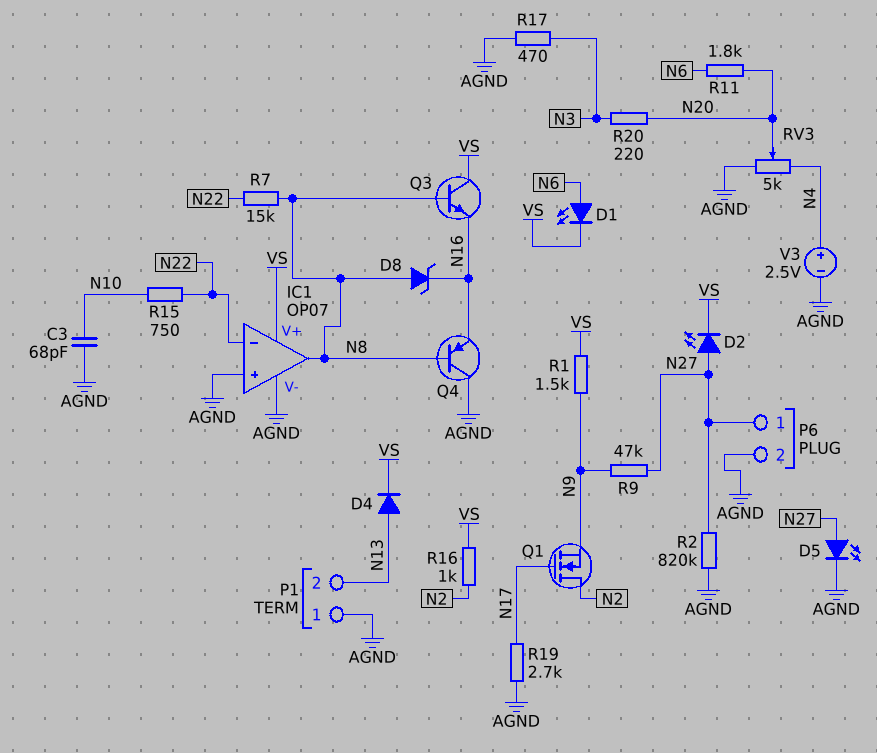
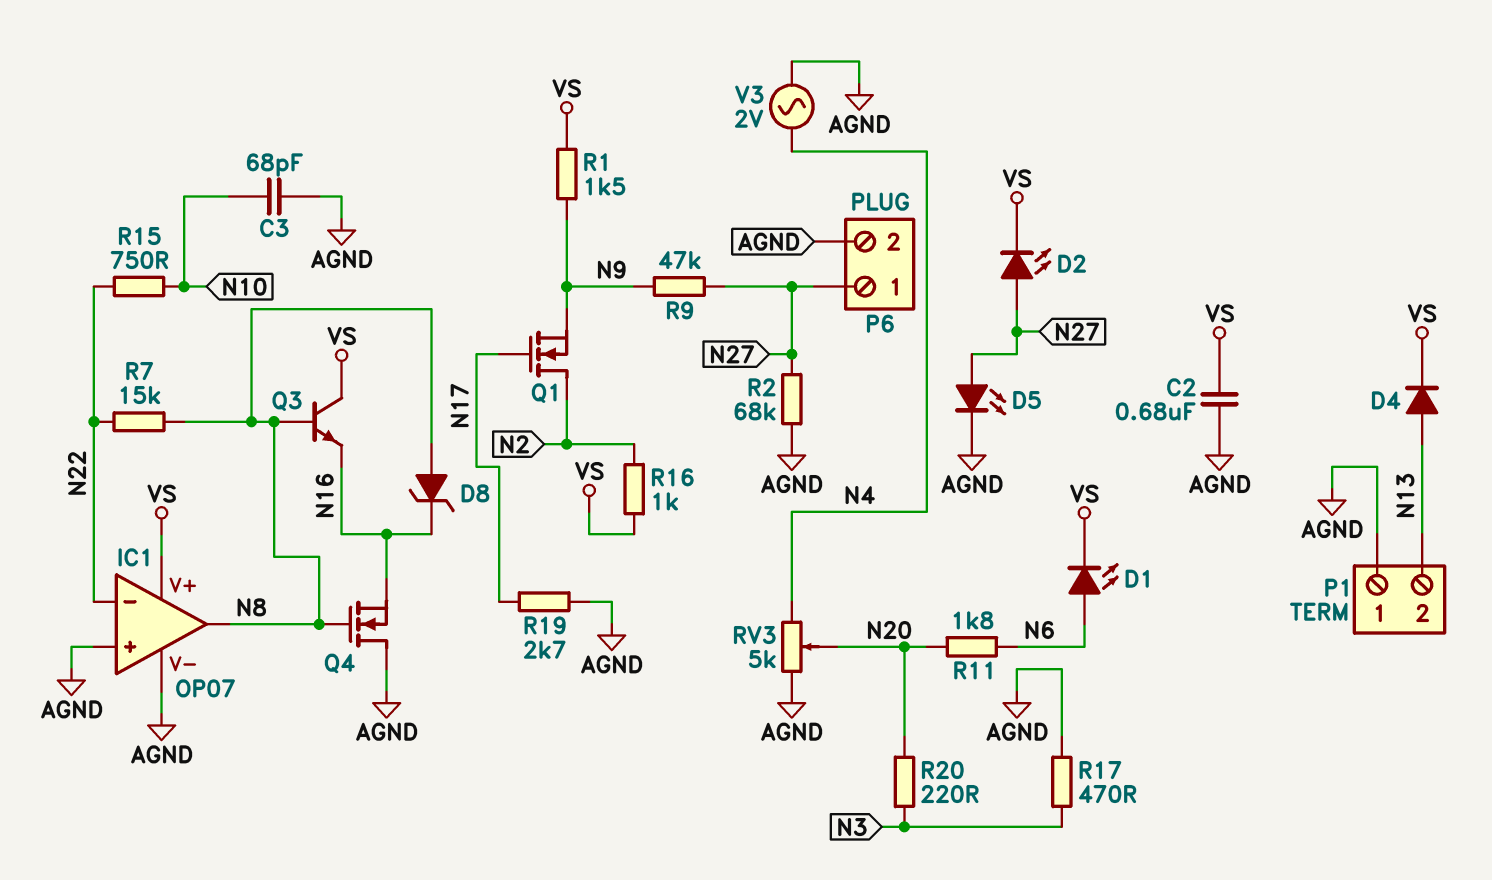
C2: none -> 680nF (AGND, VS)
Q4: PNP (B N8, C AGND, E N16) -> NMOS (G N8, D AGND, S N16)
R2: 820k (AGND, N27) -> 68k (AGND, N27)
V3: 2.5V (plus N4, minus AGND) -> AC 2V (AGND, N4)

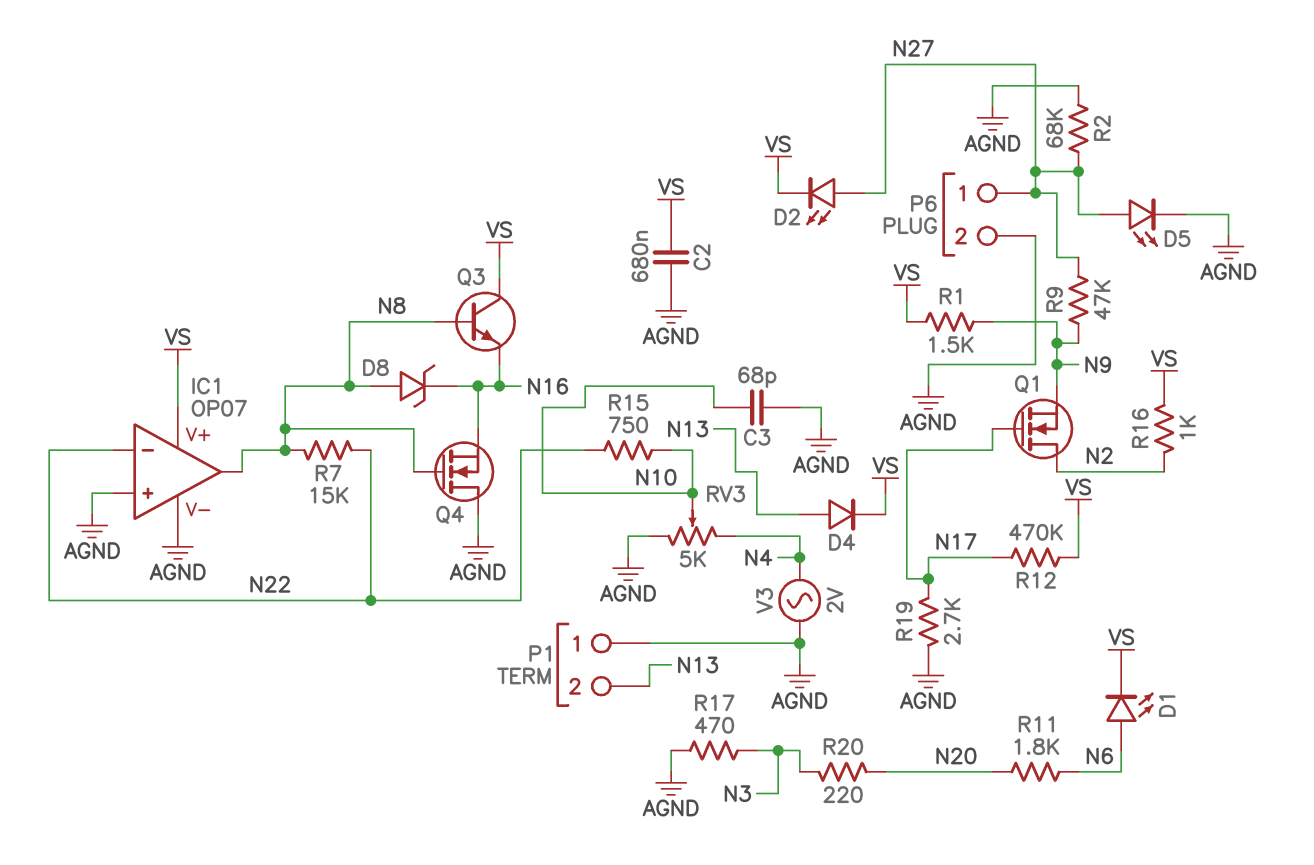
R12: none -> 470k (N17, VS)
RV3: 5k (AGND, N4, wiper N20) -> 5k (AGND, N4, wiper N10)

